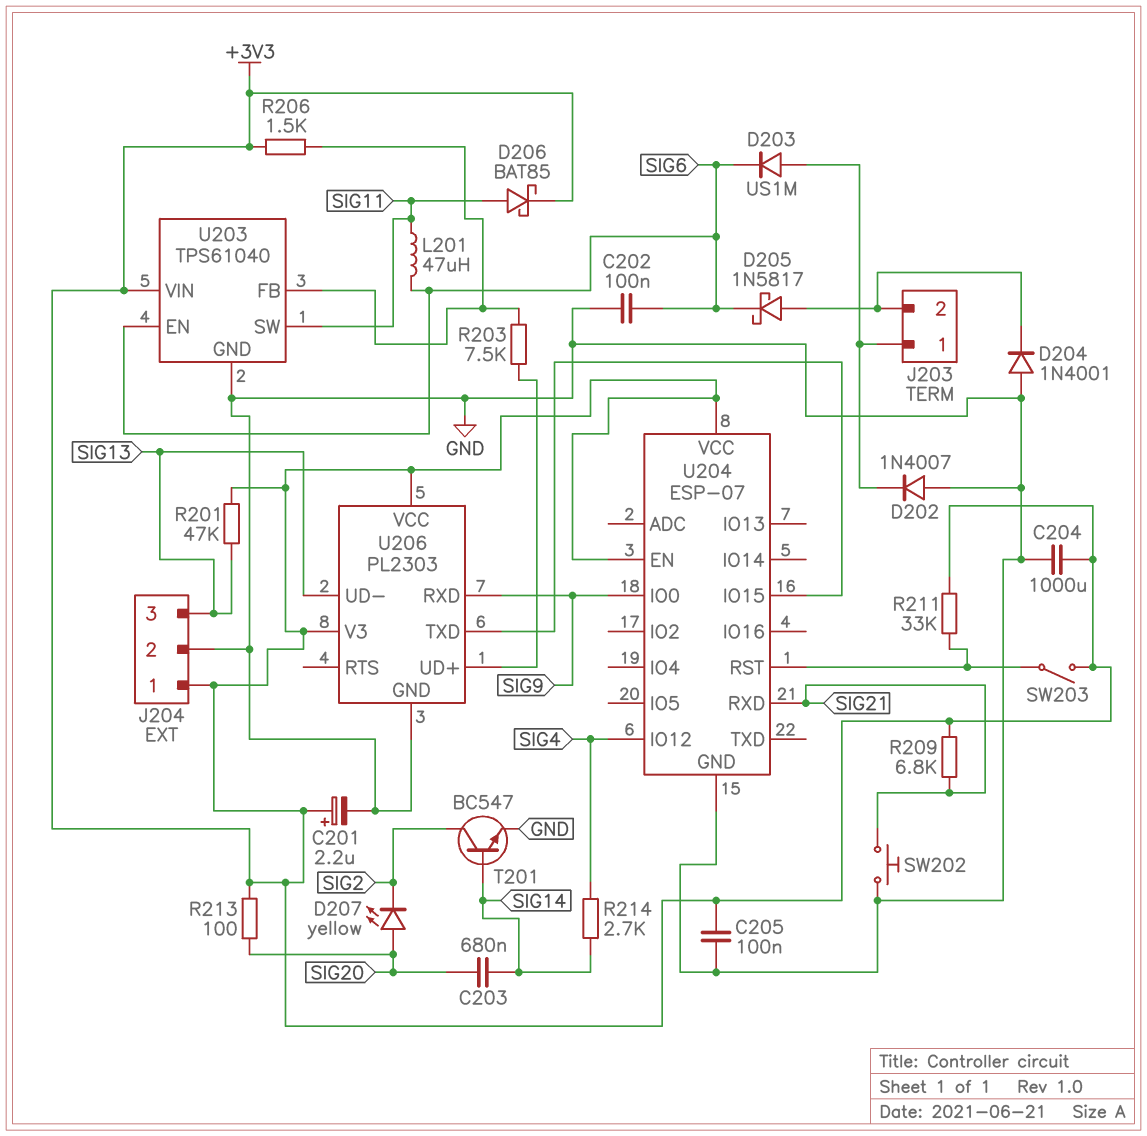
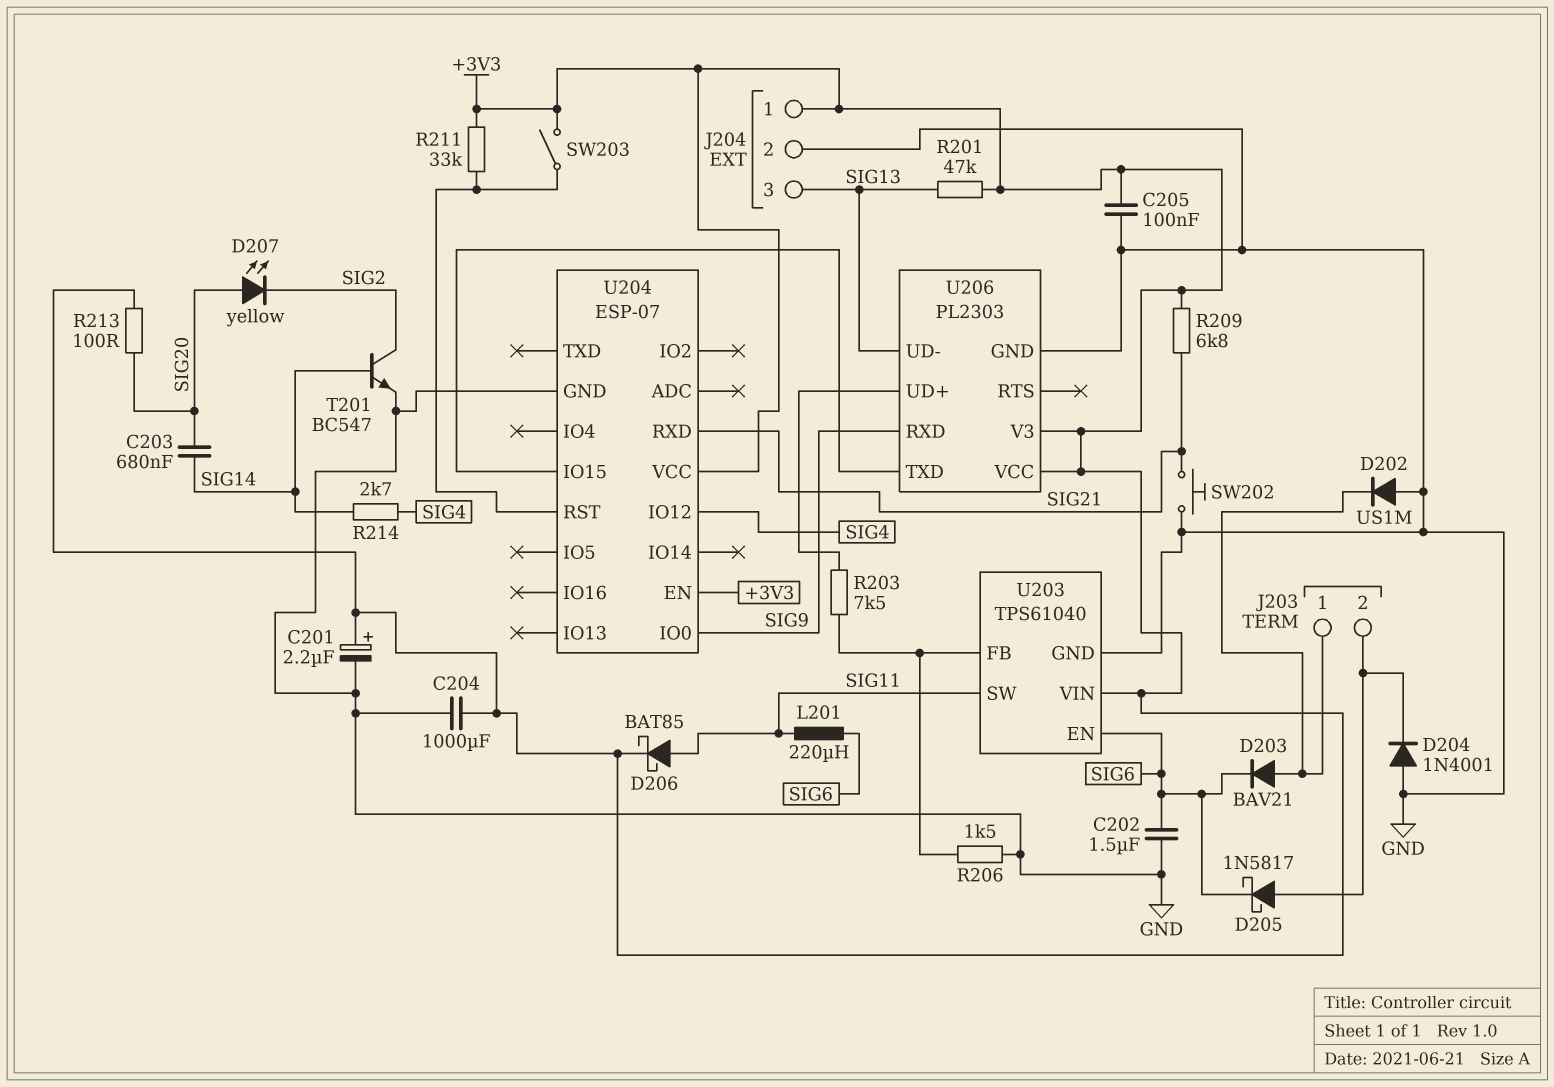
C202: 100nF (GND, SIG6) -> 1.5uF (GND, SIG6)
D202: diode 1N4007 (A GND, K J203/1) -> diode US1M (A GND, K J203/1)
D203: diode US1M (A J203/1, K SIG6) -> diode BAV21 (A J203/1, K SIG6)
L201: 47uH (SIG6, SIG11) -> 220uH (SIG6, SIG11)
R206: 1.5k (+3V3, U203/FB) -> 1.5k (GND, U203/FB)

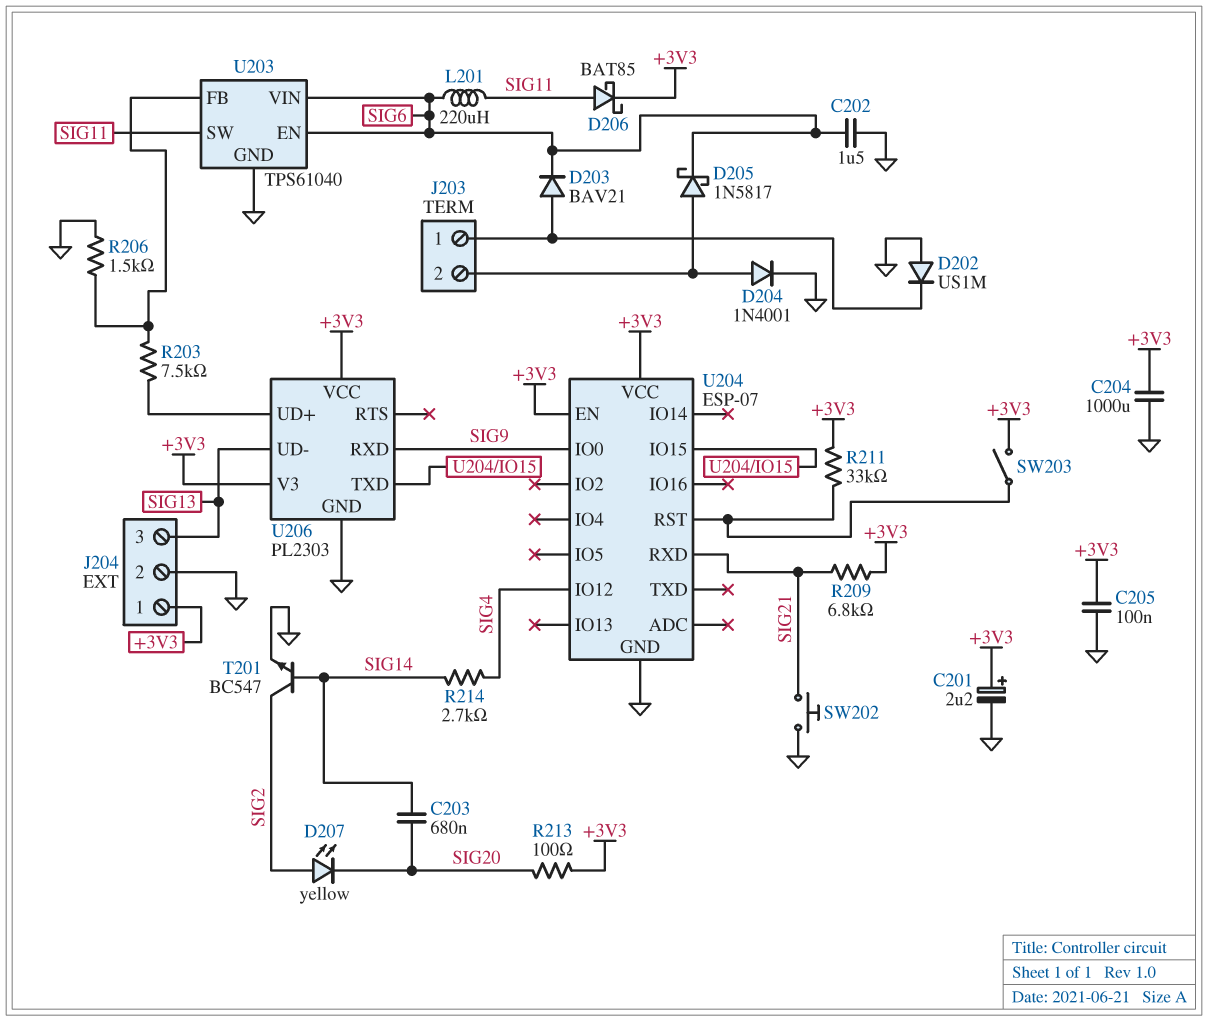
D204: diode 1N4001 (A GND, K J203/2) -> diode 1N4001 (A J203/2, K GND)
D207: LED yellow (A SIG20, K SIG2) -> LED yellow (A SIG2, K SIG20)
R201: 47k (+3V3, SIG13) -> none
U203 pin VIN: +3V3 -> SIG6

